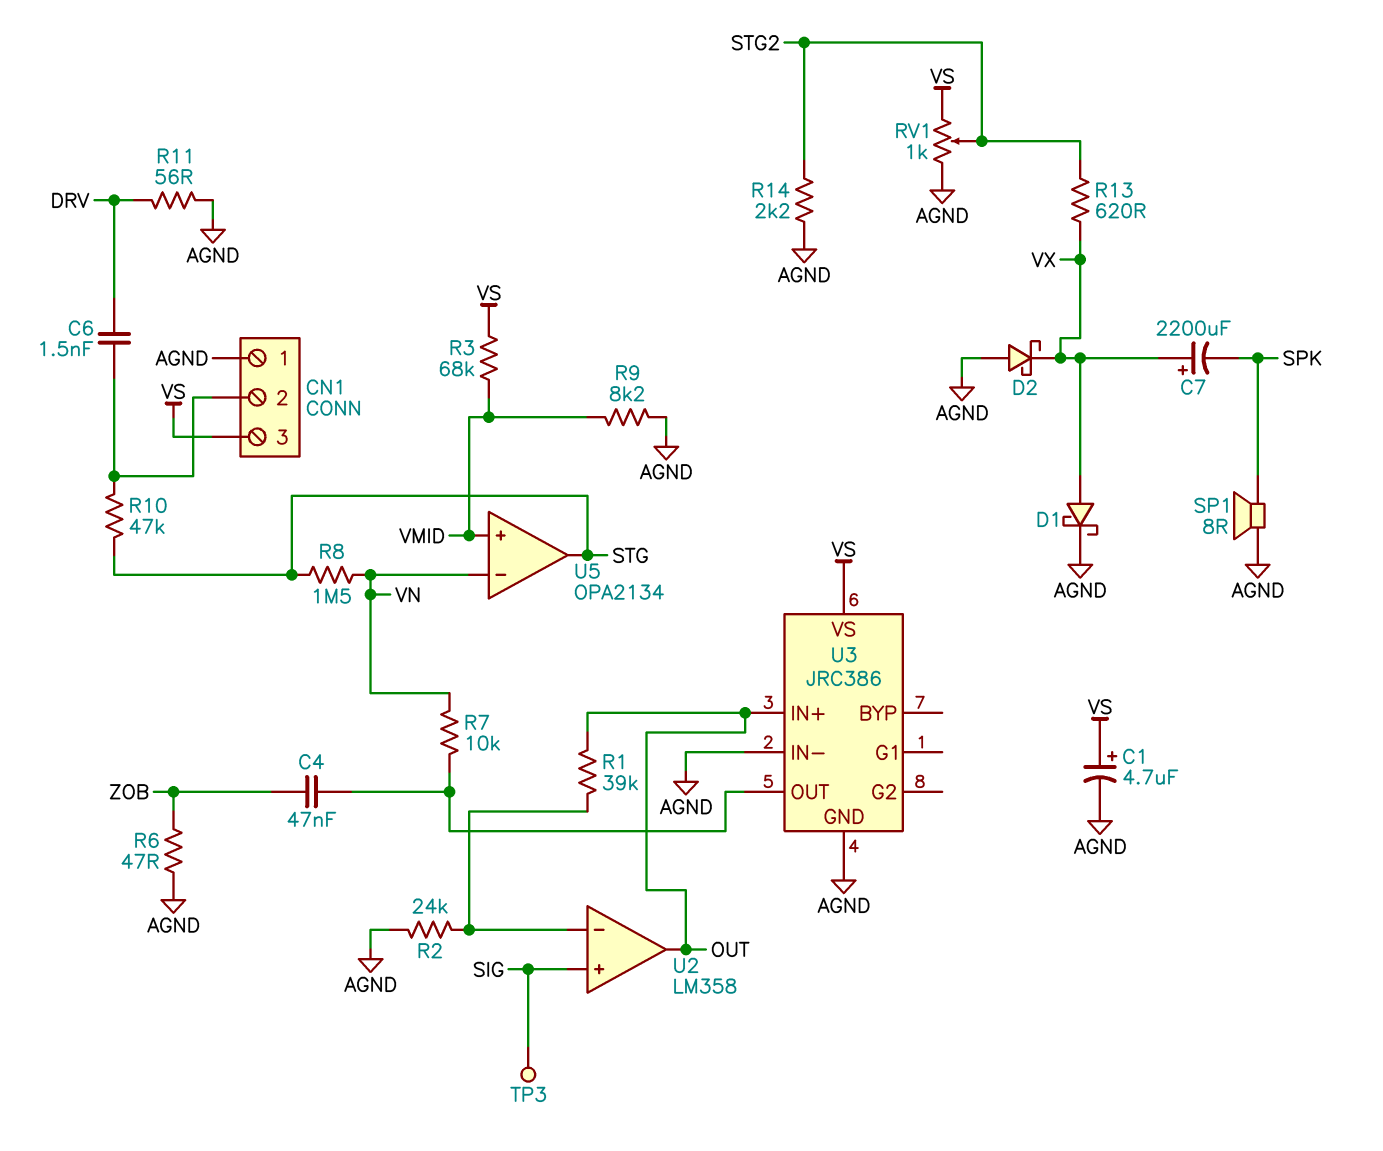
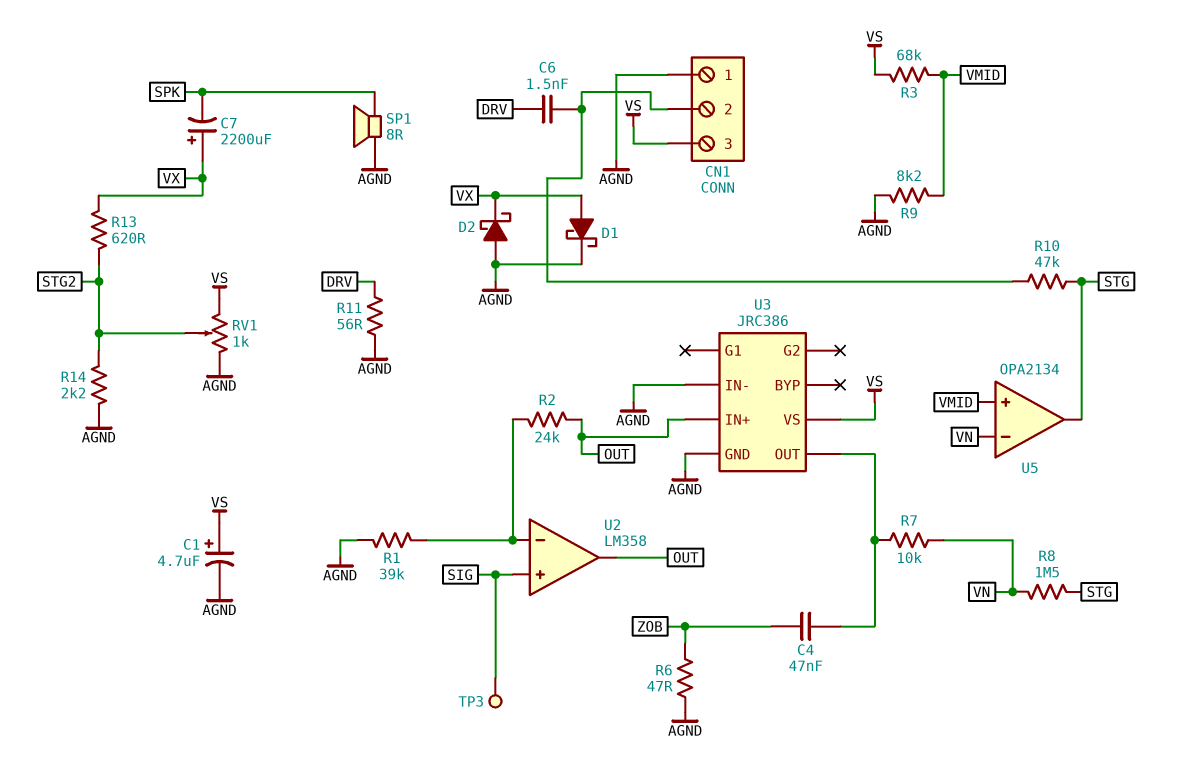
R1: 39k (OUT, U2/in-) -> 39k (AGND, U2/in-)
R2: 24k (AGND, U2/in-) -> 24k (OUT, U2/in-)

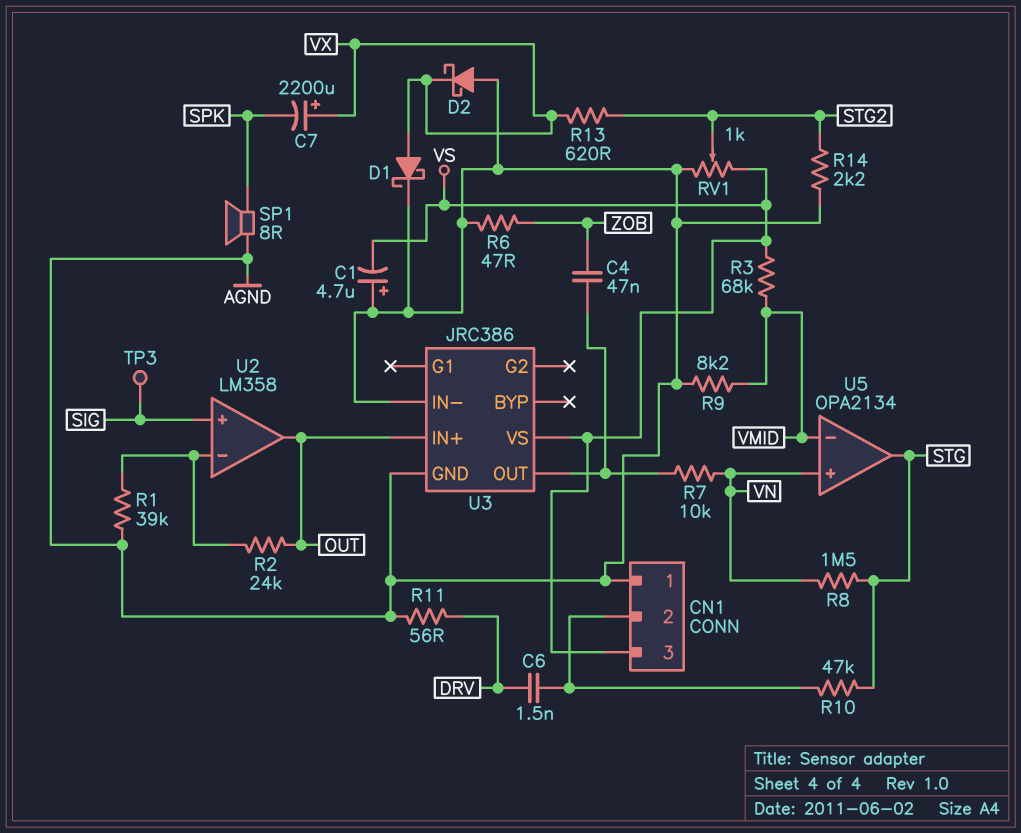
C1: 4.7uF (plus VS, minus AGND) -> 4.7uF (plus AGND, minus VS)
U5 pin in+: VMID -> VN
U5 pin in-: VN -> VMID

